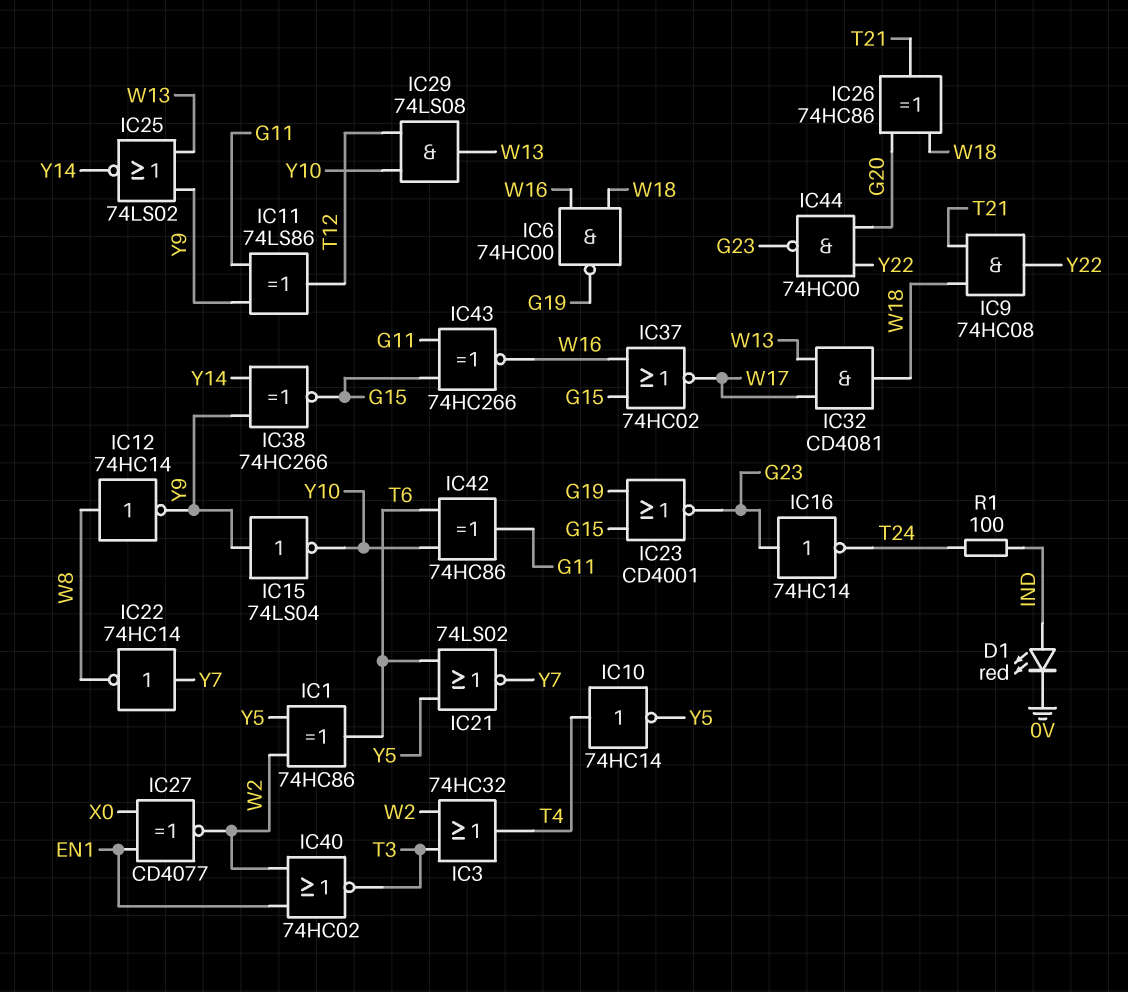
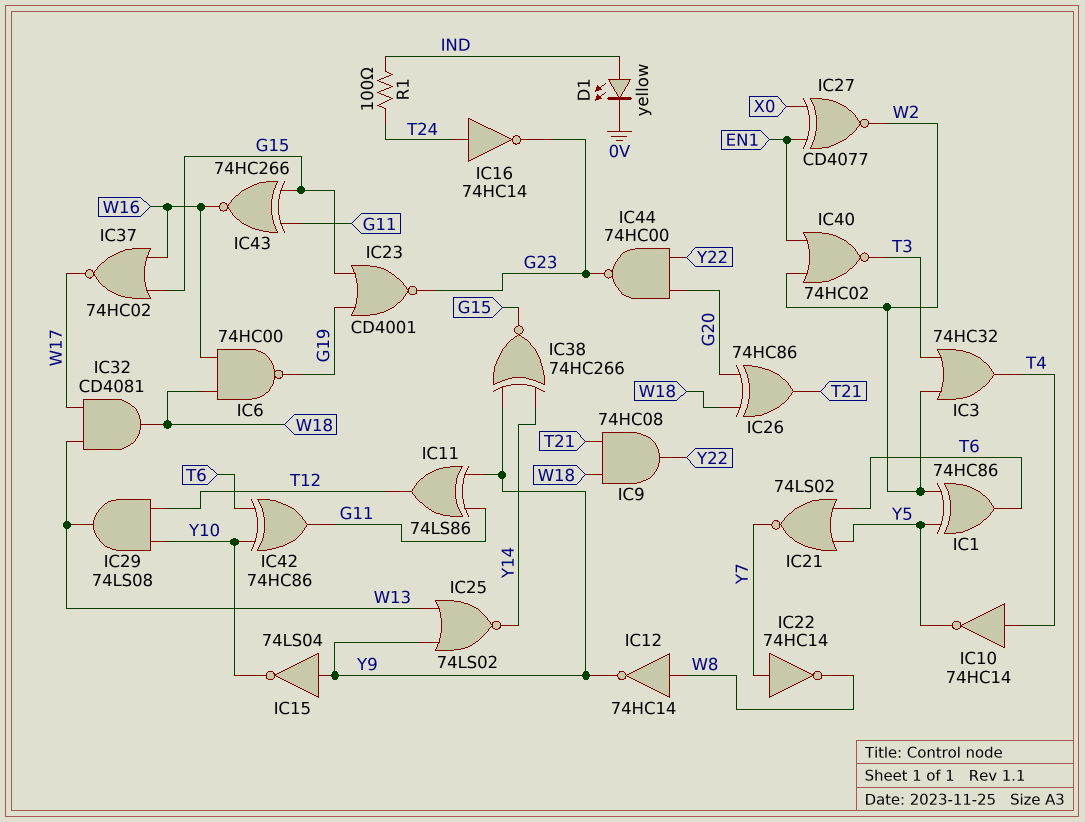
D1: LED red (A IND, K 0V) -> LED yellow (A IND, K 0V)
IC16: NOT 74HC14 (in G23, out T24) -> NOT 74HC14 (in T24, out G23)

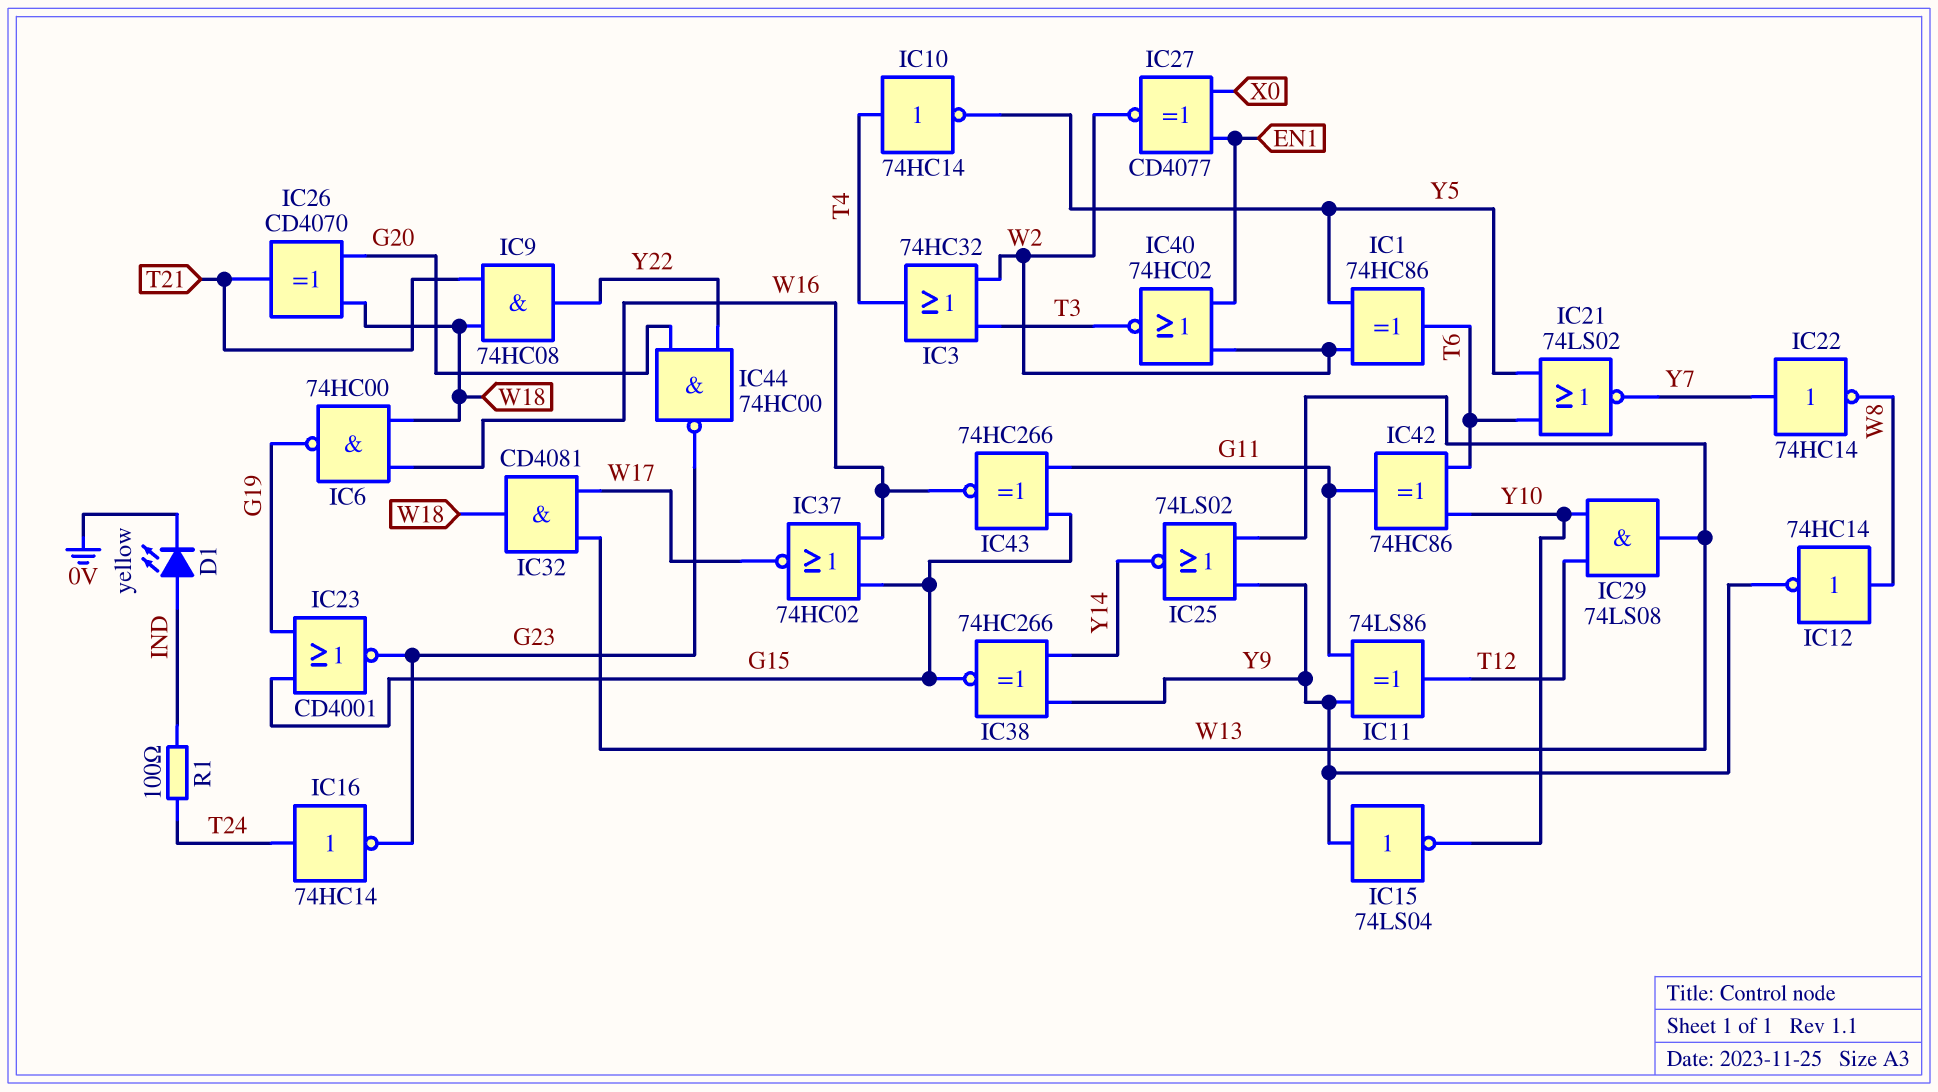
IC26: XOR 74HC86 (in G20, in W18, out T21) -> XOR CD4070 (in G20, in W18, out T21)

